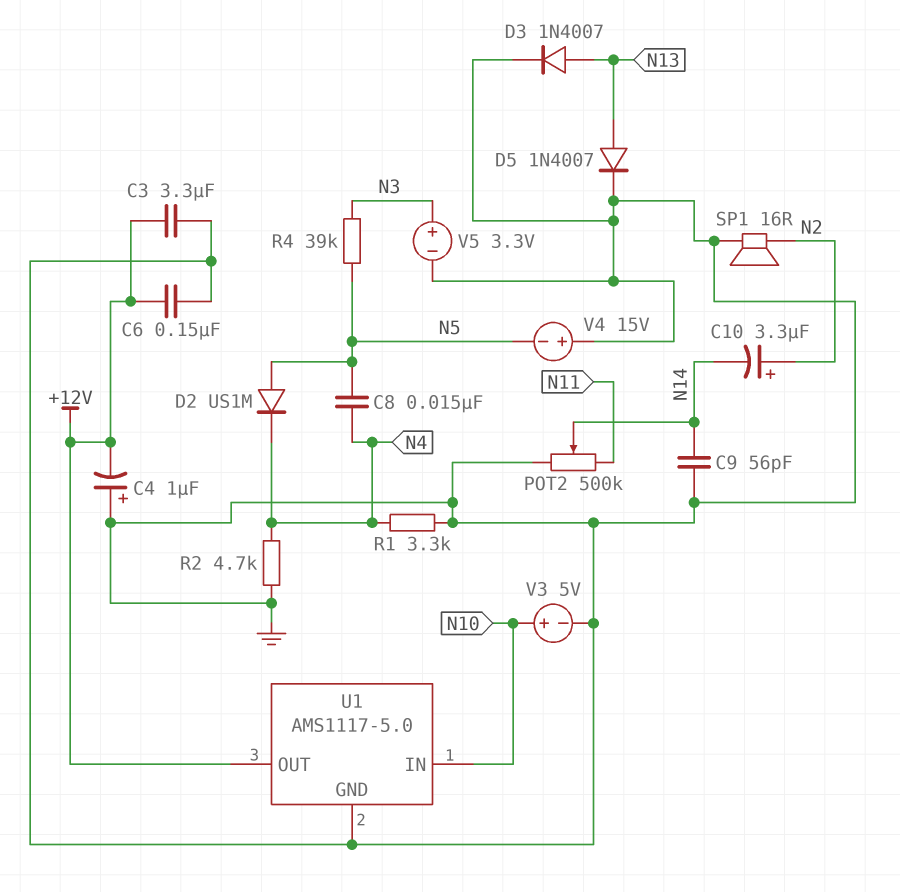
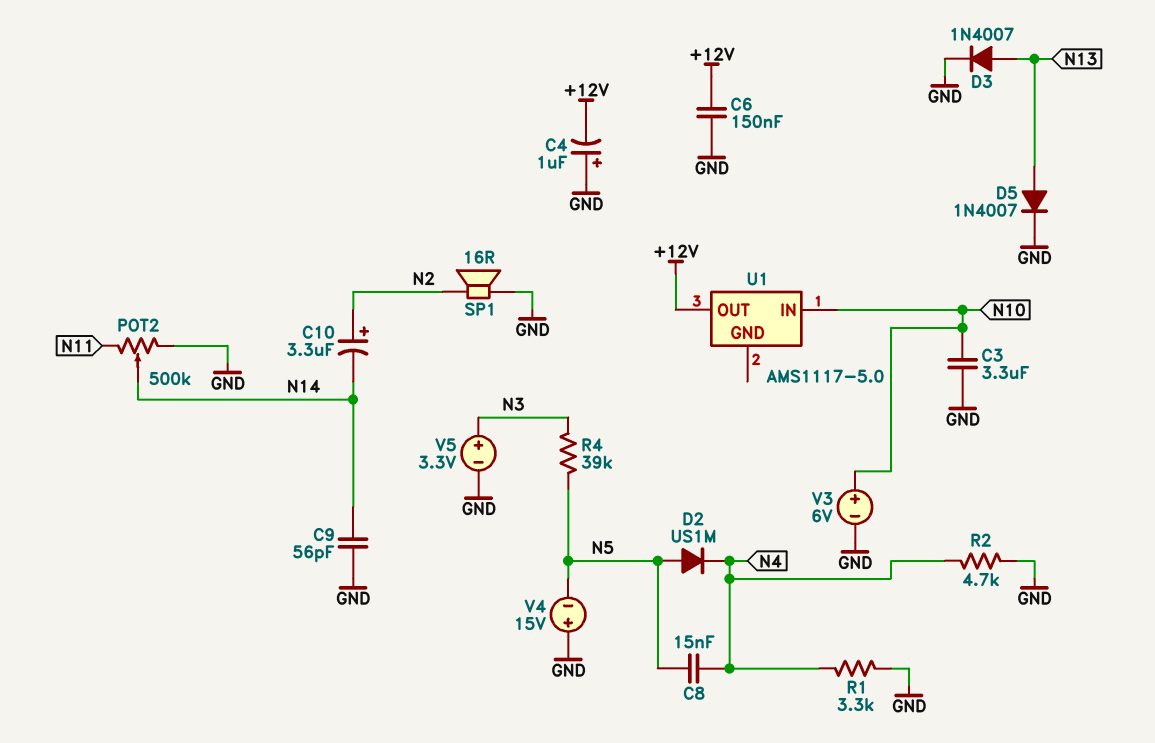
C3: 3.3uF (+12V, GND) -> 3.3uF (GND, N10)
U1 pin GND: GND -> none
V3: 5V (plus N10, minus GND) -> 6V (plus N10, minus GND)

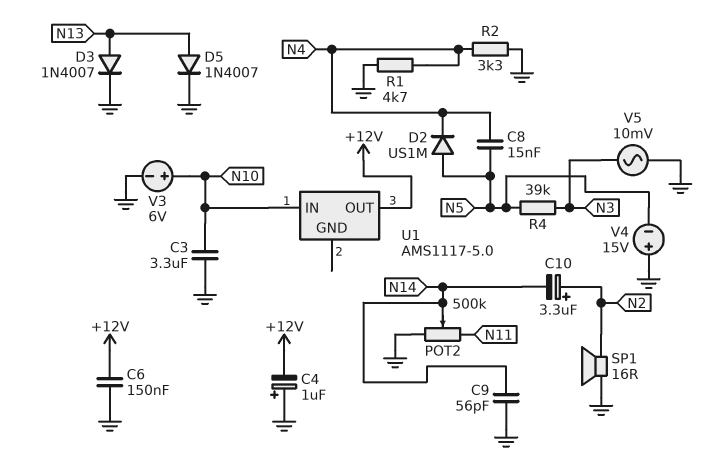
R1: 3.3k (GND, N4) -> 4.7k (GND, N4)
R2: 4.7k (GND, N4) -> 3.3k (GND, N4)
V5: 3.3V (plus N3, minus GND) -> AC 10mV (GND, N3)

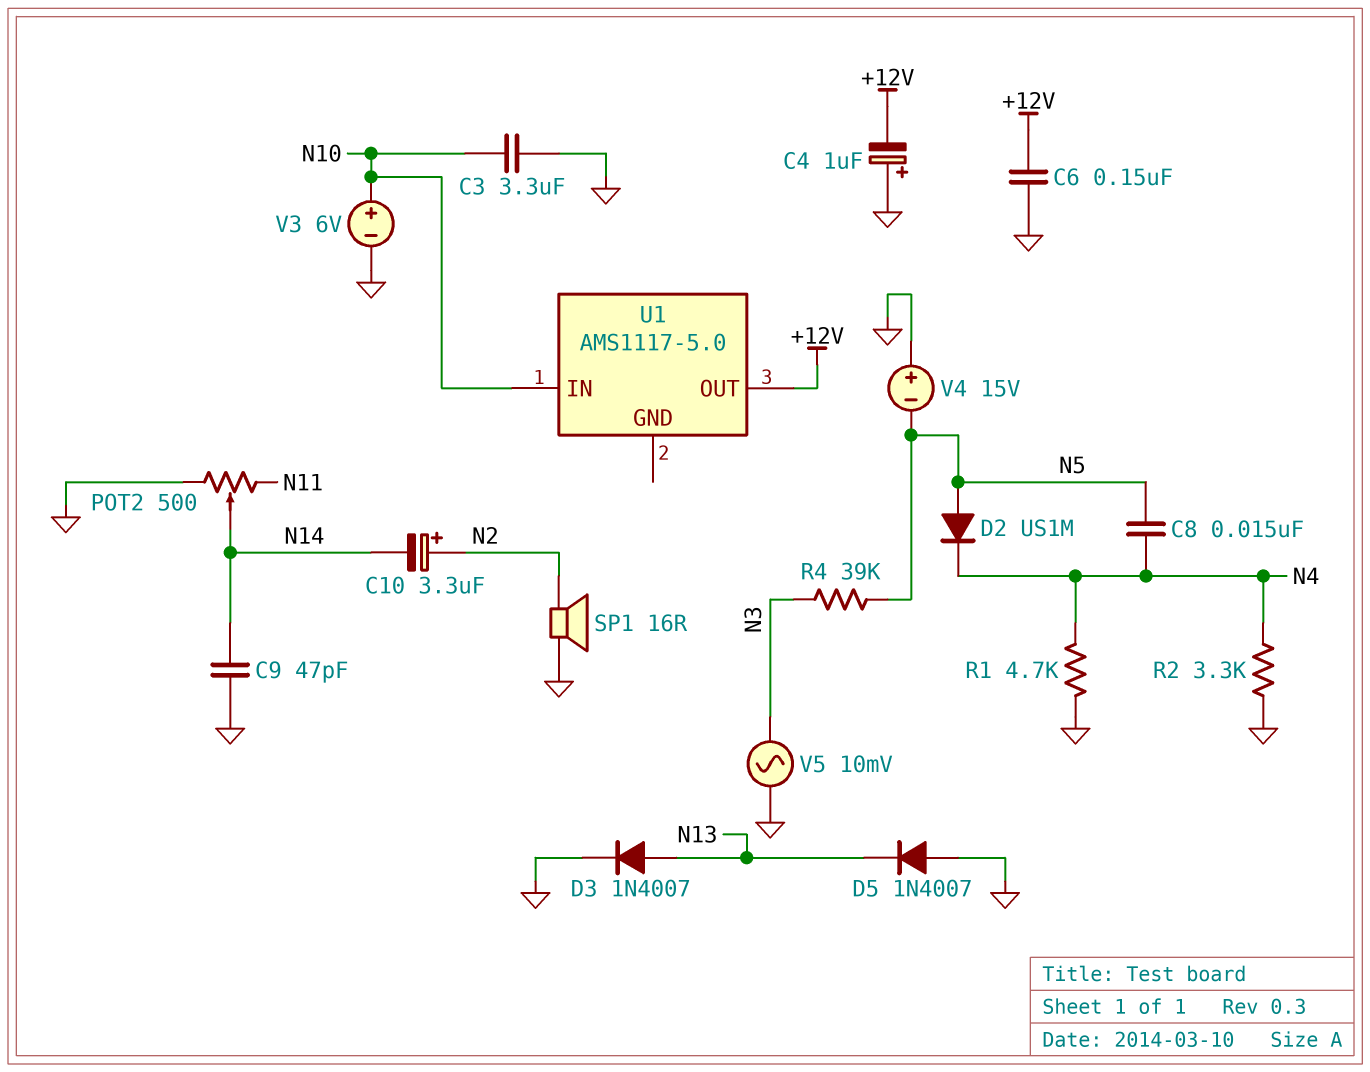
C9: 56pF (GND, N14) -> 47pF (GND, N14)
D5: diode 1N4007 (A N13, K GND) -> diode 1N4007 (A GND, K N13)
POT2: 500k (GND, N11, wiper N14) -> 500 (GND, N11, wiper N14)

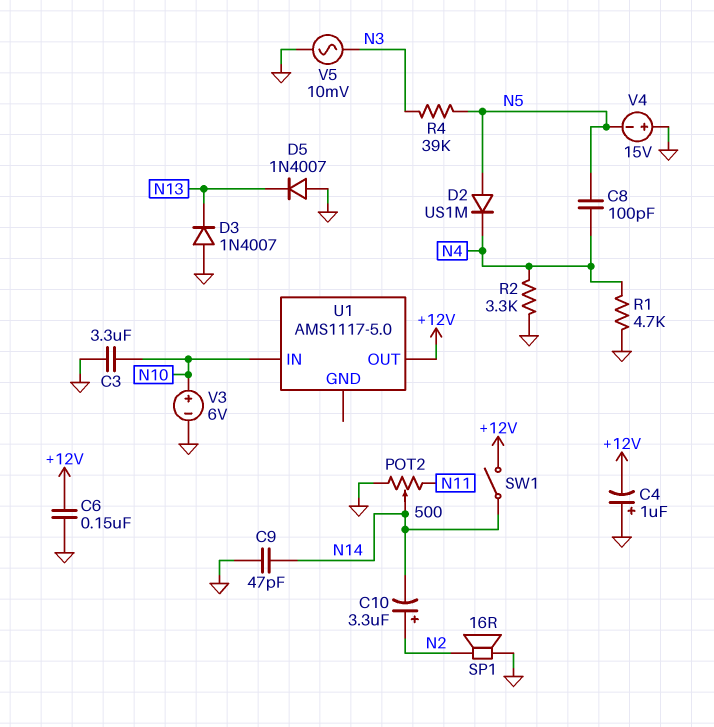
C8: 15nF (N4, N5) -> 100pF (N4, N5)
D3: diode 1N4007 (A N13, K GND) -> diode 1N4007 (A GND, K N13)
SW1: none -> switch (+12V, N14)

